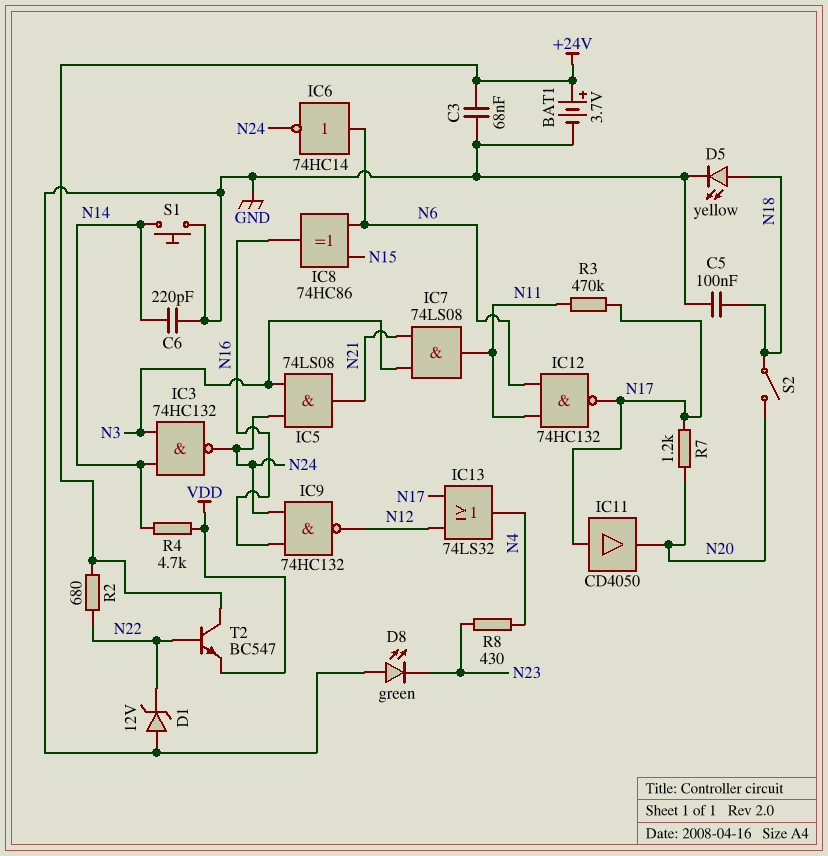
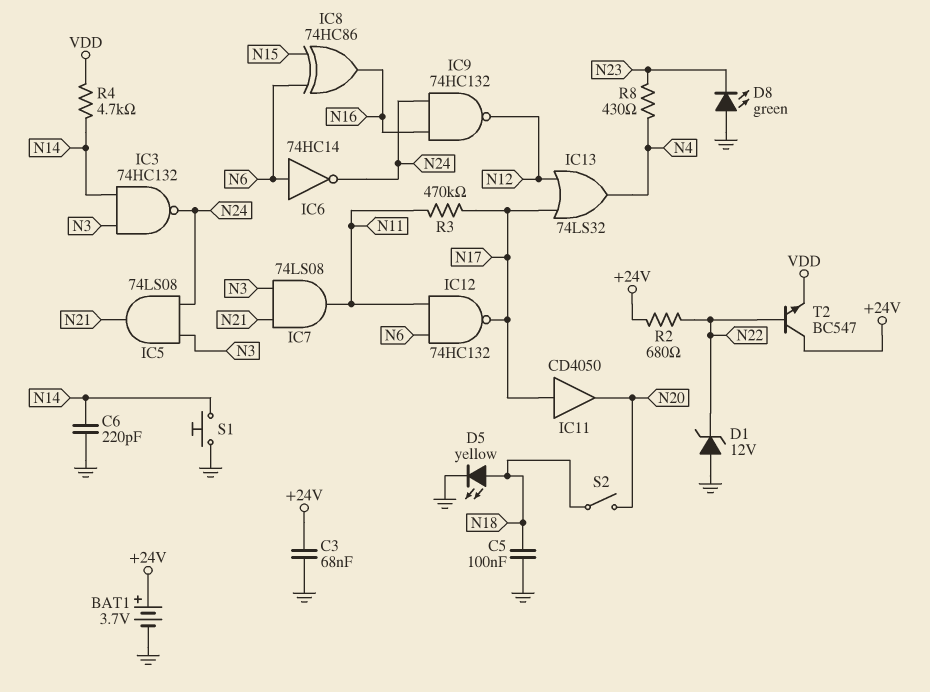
R7: 1.2k (N17, N20) -> none

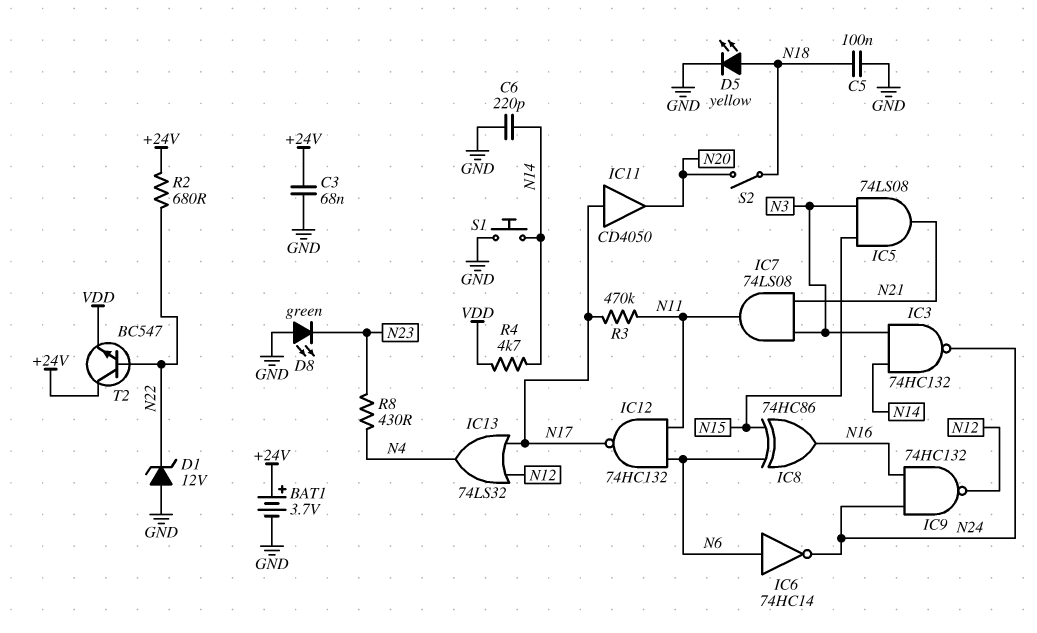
IC5: AND 74LS08 (in N3, in N24, out N21) -> AND 74LS08 (in N3, in N15, out N21)

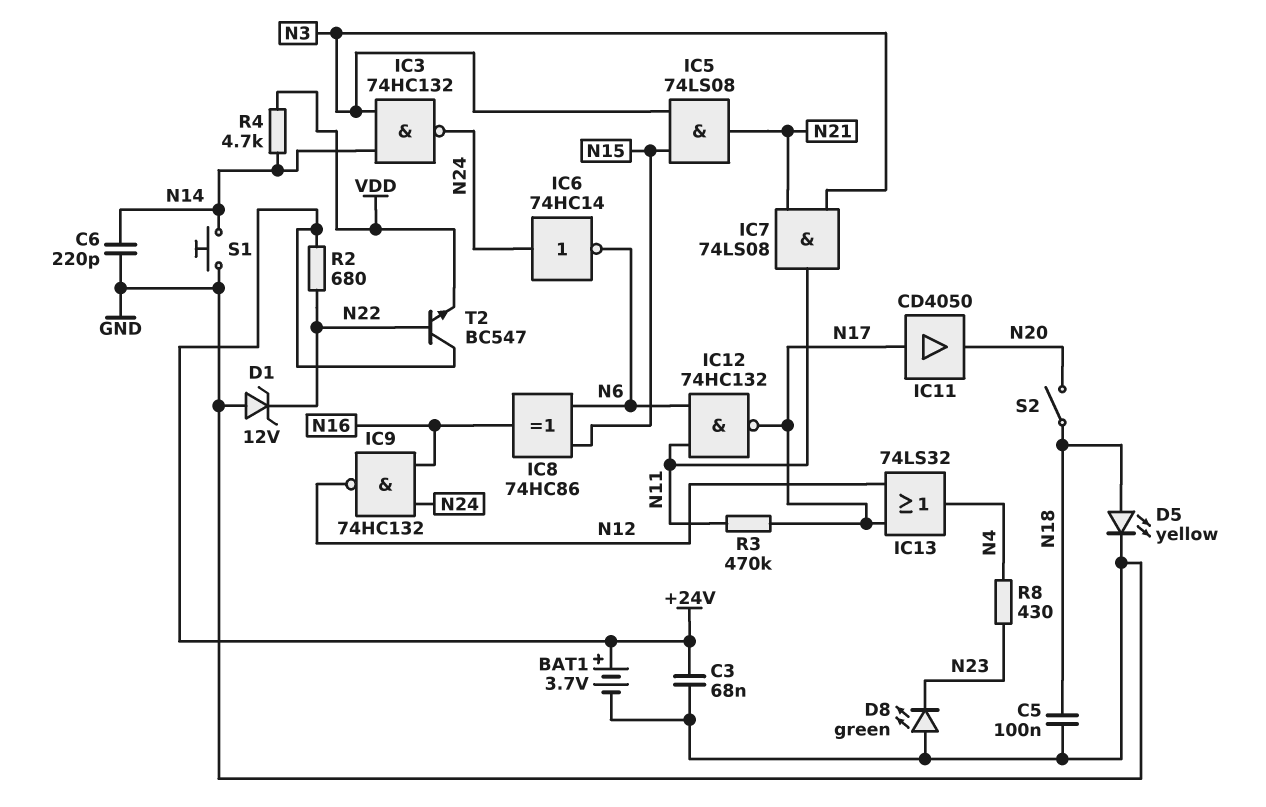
IC6: NOT 74HC14 (in N6, out N24) -> NOT 74HC14 (in N24, out N6)

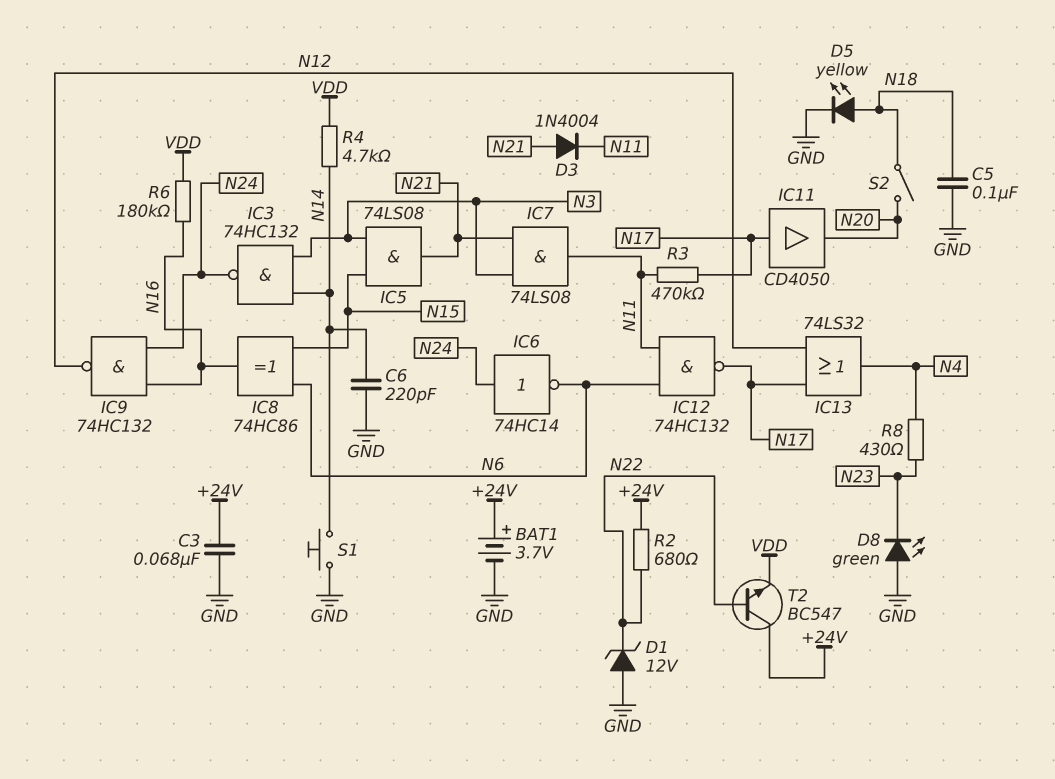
D3: none -> diode 1N4004 (A N21, K N11)
R6: none -> 180k (N16, VDD)

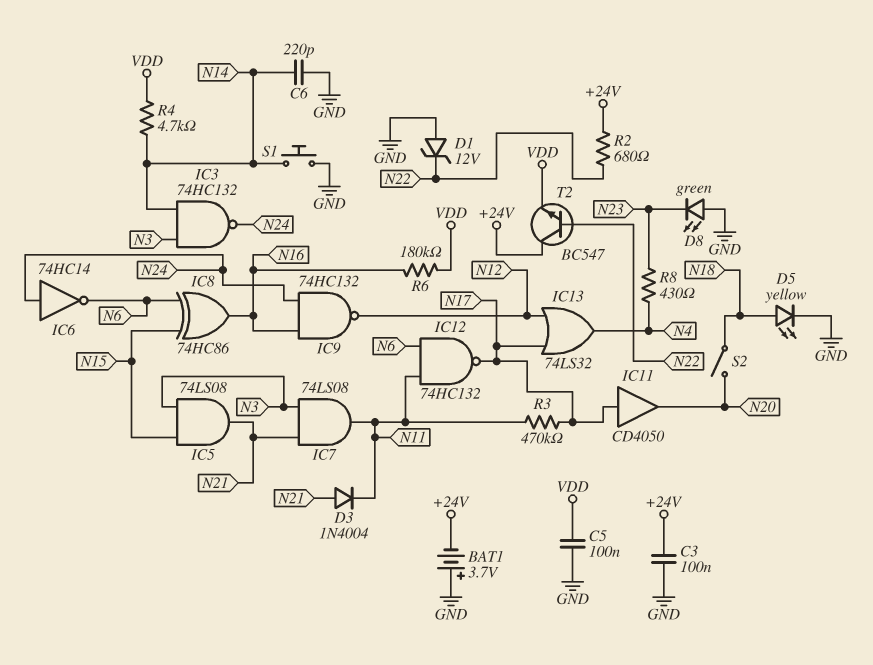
BAT1: 3.7V (plus +24V, minus GND) -> 3.7V (plus GND, minus +24V)
C3: 68nF (+24V, GND) -> 100nF (+24V, GND)
C5: 100nF (GND, N18) -> 100nF (GND, VDD)

